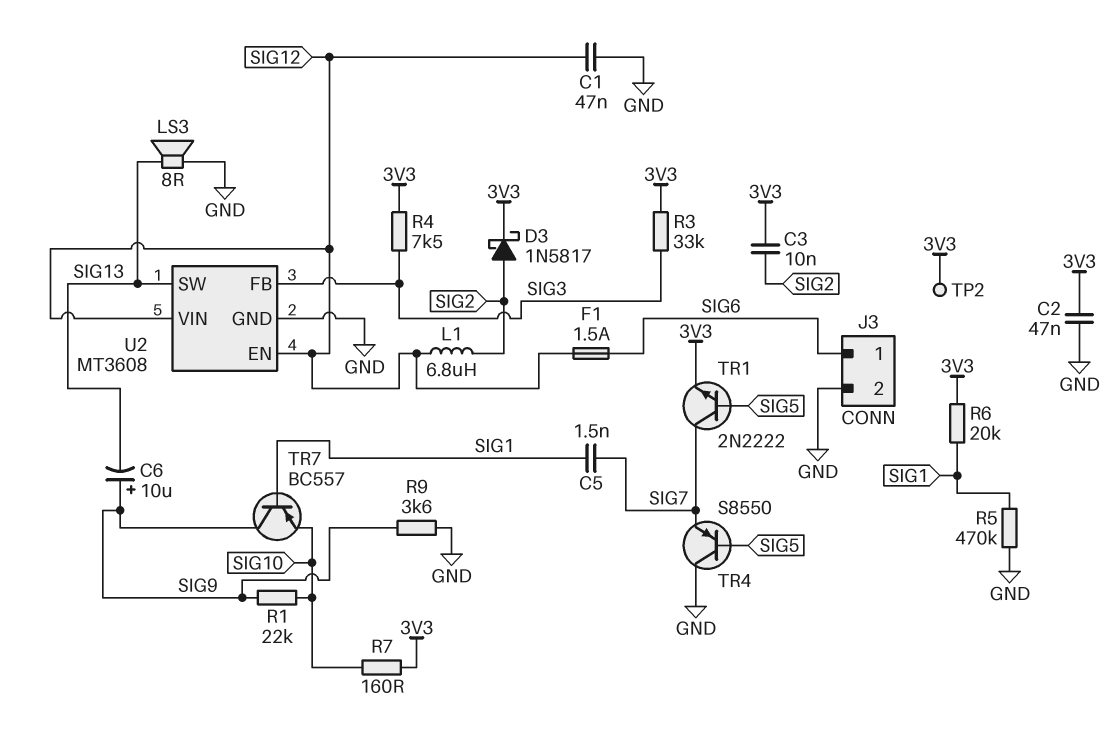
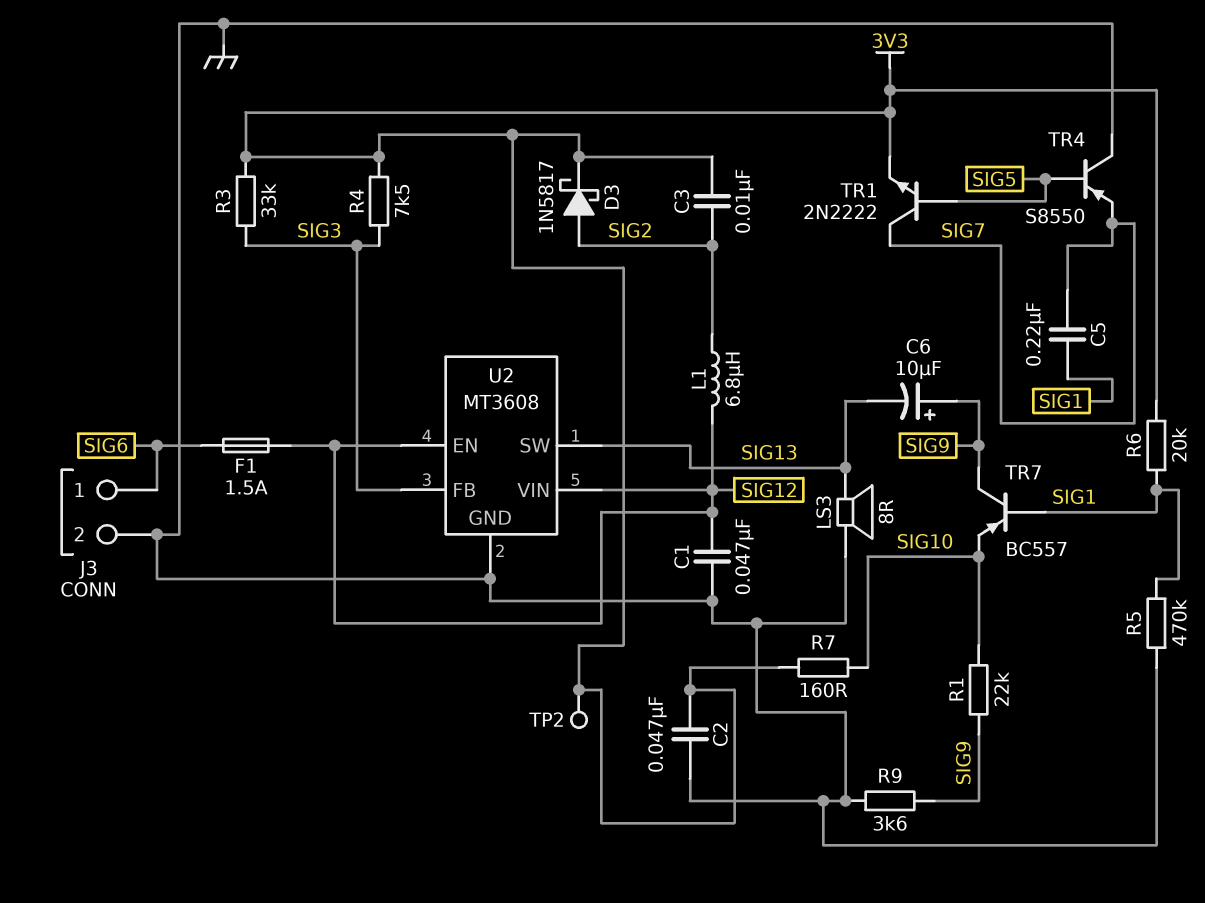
C5: 1.5nF (SIG1, SIG7) -> 220nF (SIG1, SIG7)

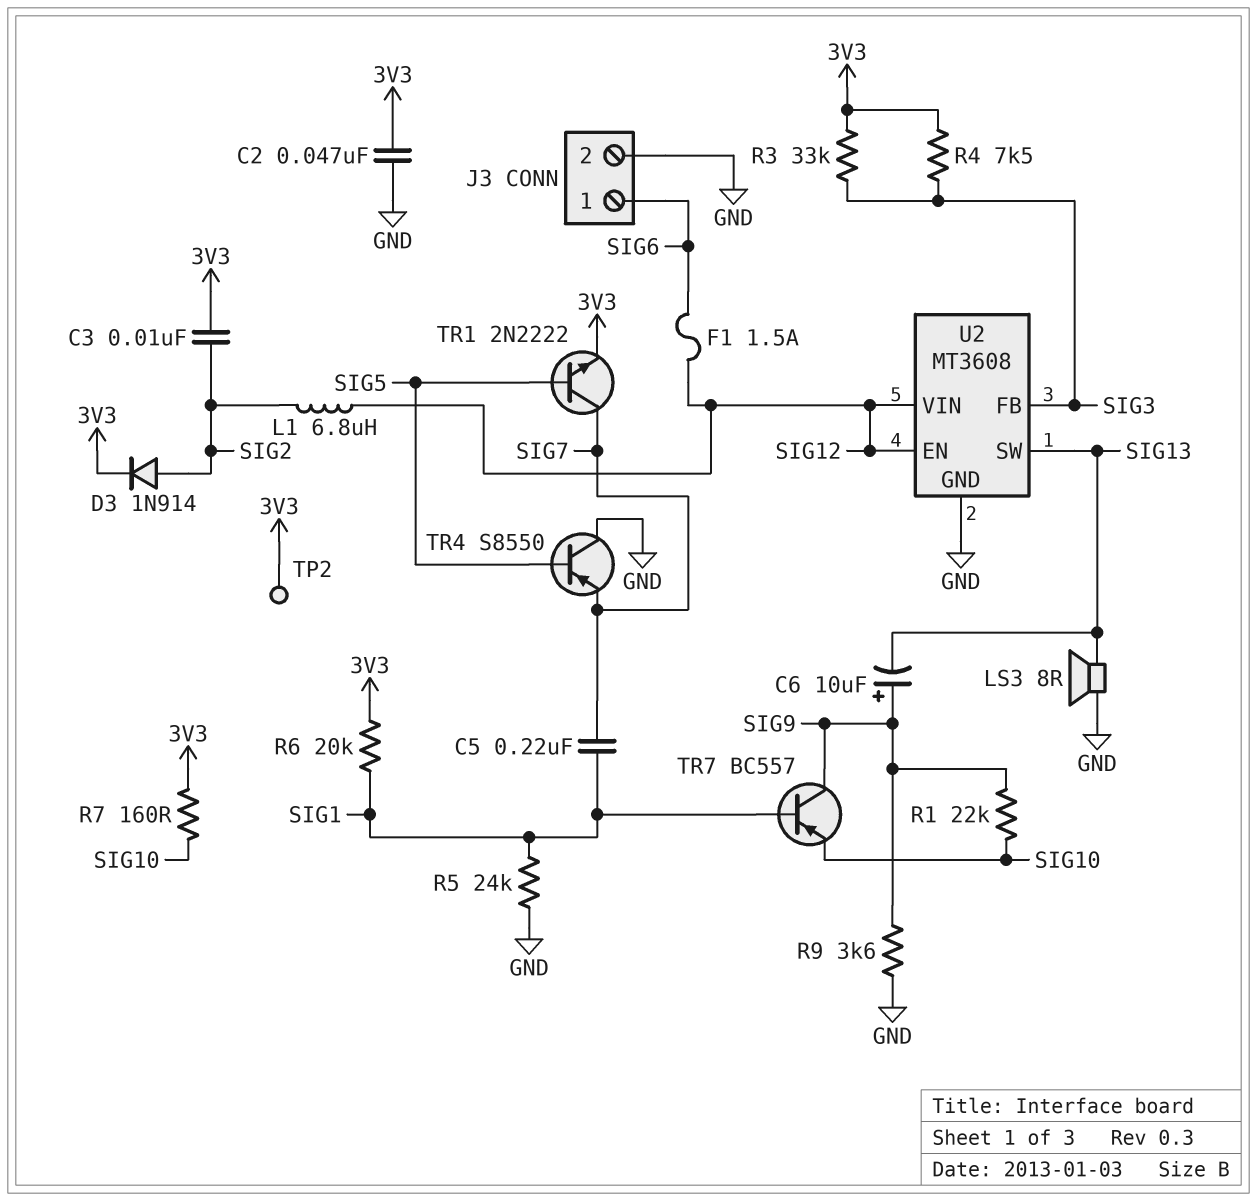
C1: 47nF (GND, SIG12) -> none
D3: schottky 1N5817 (A SIG2, K 3V3) -> diode 1N914 (A SIG2, K 3V3)
R5: 470k (GND, SIG1) -> 24k (GND, SIG1)

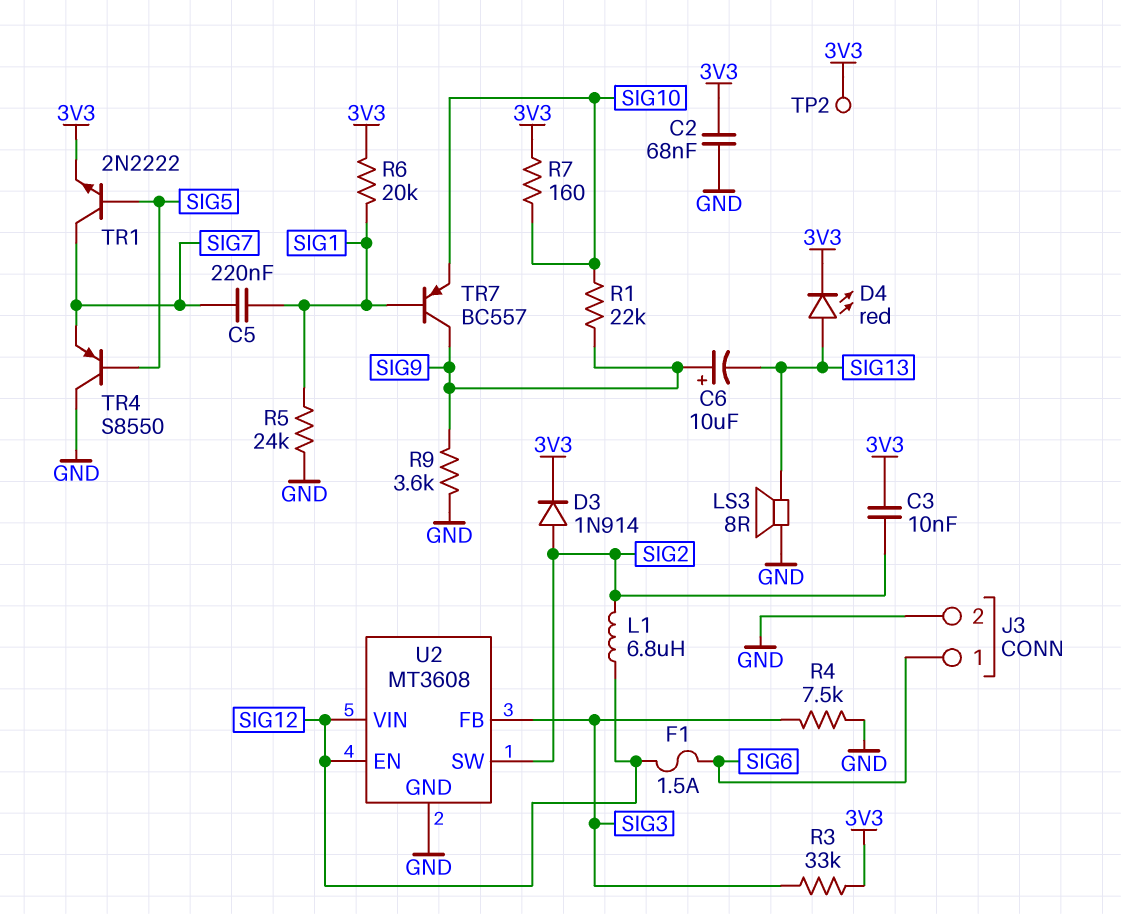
C2: 47nF (3V3, GND) -> 68nF (3V3, GND)
D4: none -> LED red (A SIG13, K 3V3)
R4: 7.5k (3V3, SIG3) -> 7.5k (GND, SIG3)
U2 pin SW: SIG13 -> SIG2

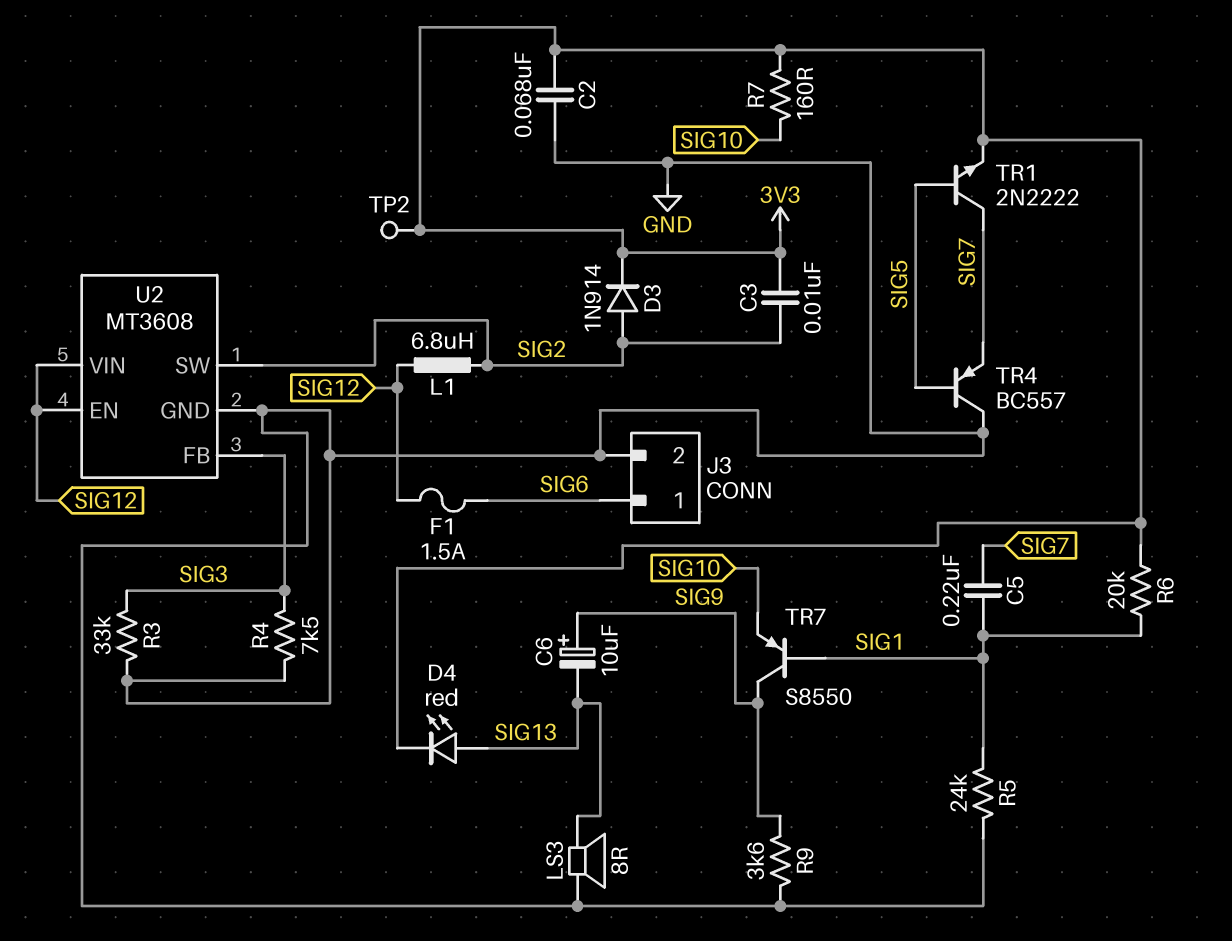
R1: 22k (SIG9, SIG10) -> none
R3: 33k (3V3, SIG3) -> 33k (GND, SIG3)
TR4: PNP S8550 (B SIG5, C GND, E SIG7) -> PNP BC557 (B SIG5, C GND, E SIG7)
TR7: PNP BC557 (B SIG1, C SIG9, E SIG10) -> PNP S8550 (B SIG1, C SIG9, E SIG10)

